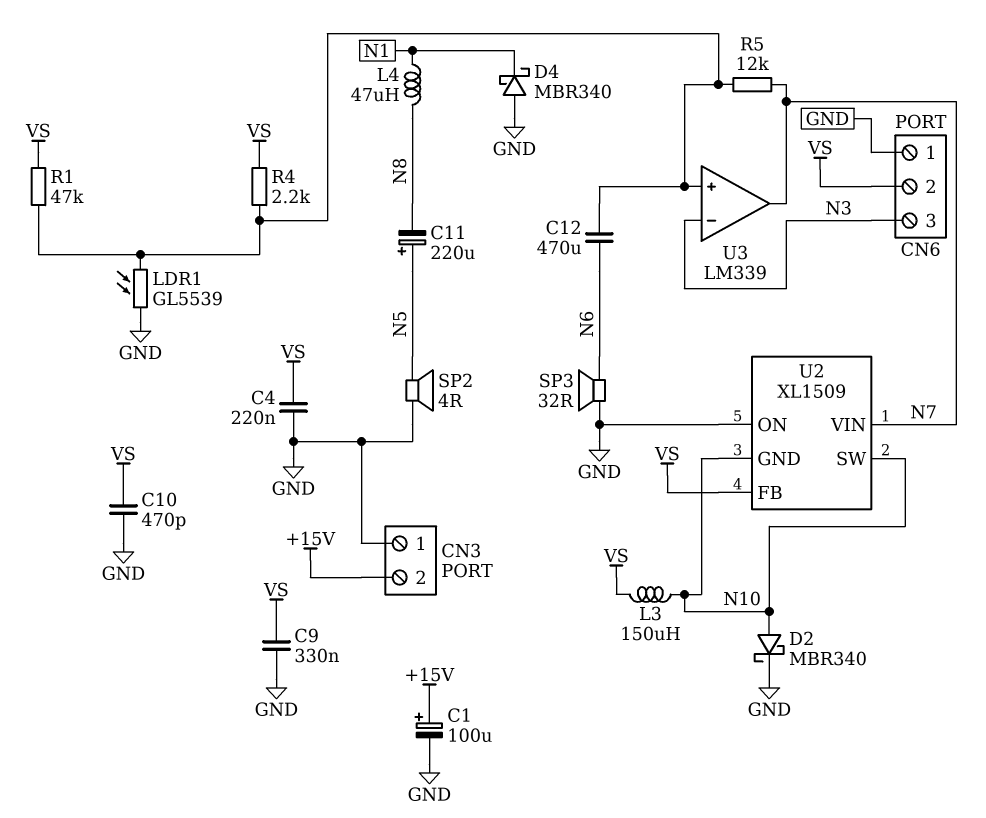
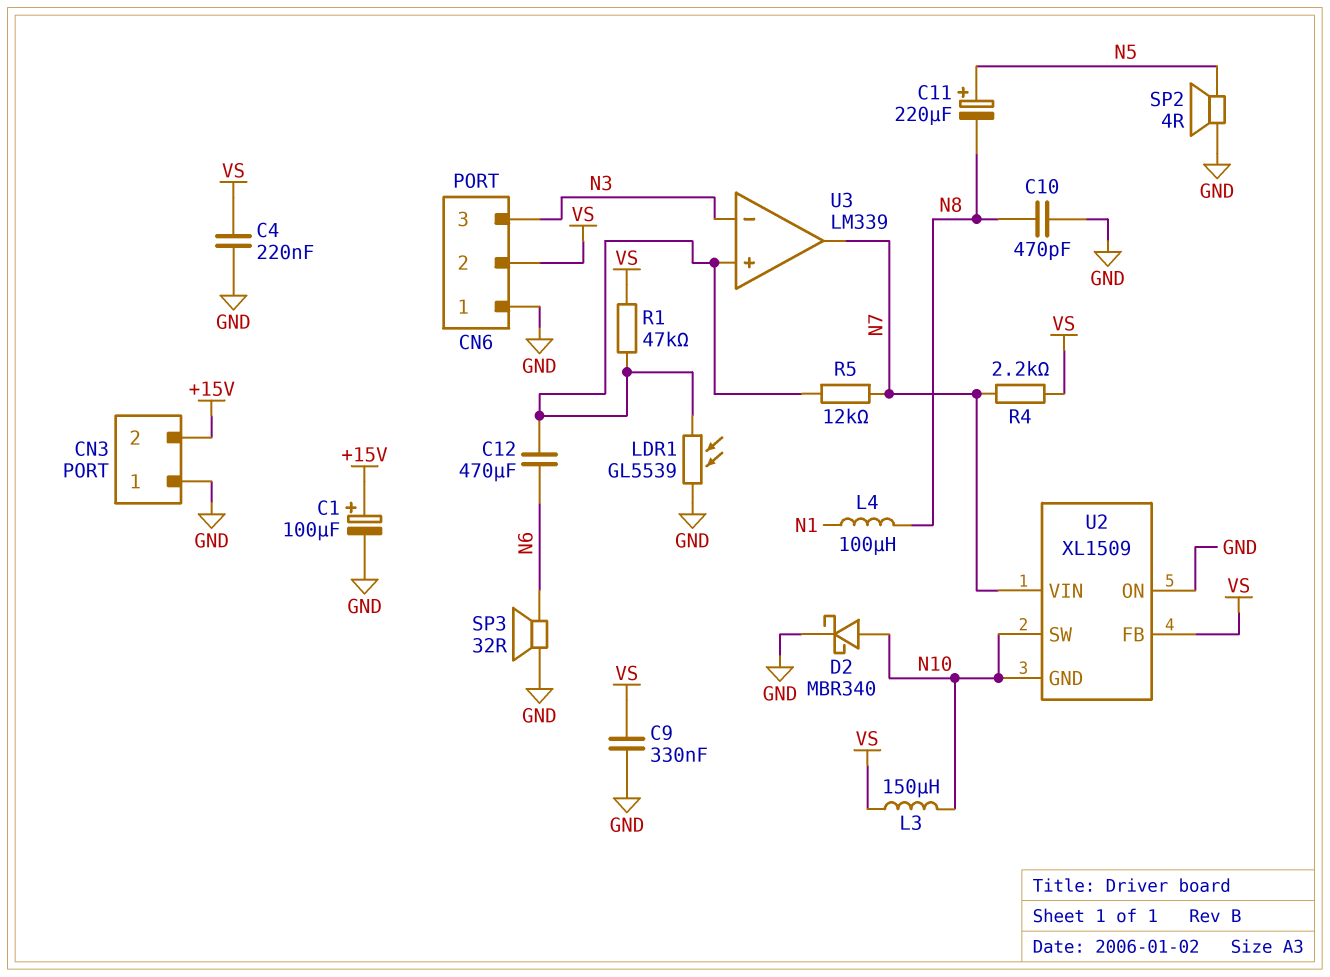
C10: 470pF (GND, VS) -> 470pF (GND, N8)
D4: schottky MBR340 (A GND, K N1) -> none
L4: 47uH (N1, N8) -> 100uH (N1, N8)
R4: 2.2k (U3/in+, VS) -> 2.2k (N7, VS)

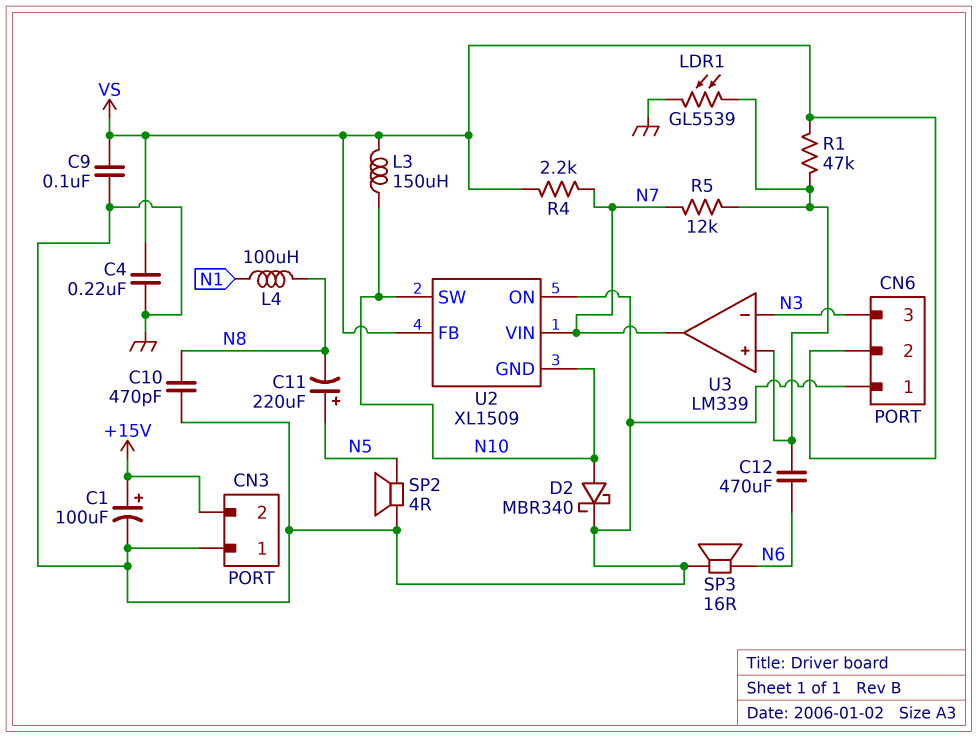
C9: 330nF (GND, VS) -> 100nF (GND, VS)
SP3: speaker 32R (GND, N6) -> speaker 16R (GND, N6)

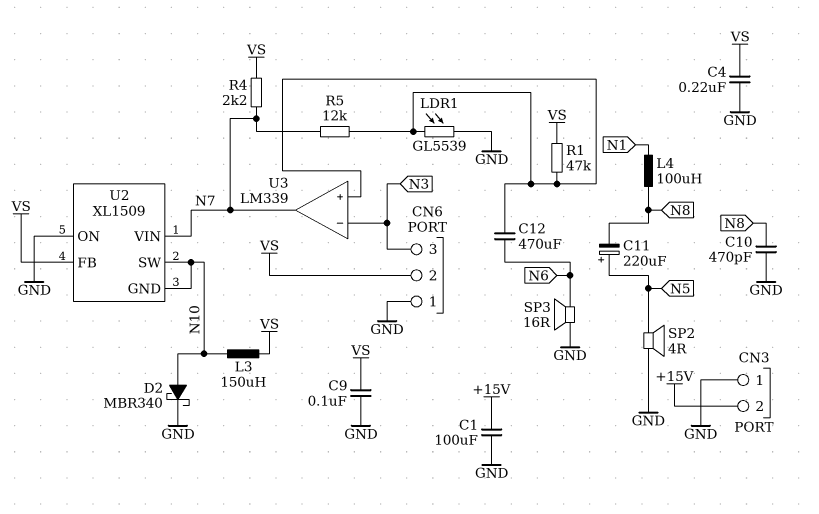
C1: 100uF (plus +15V, minus GND) -> 100uF (+15V, GND)

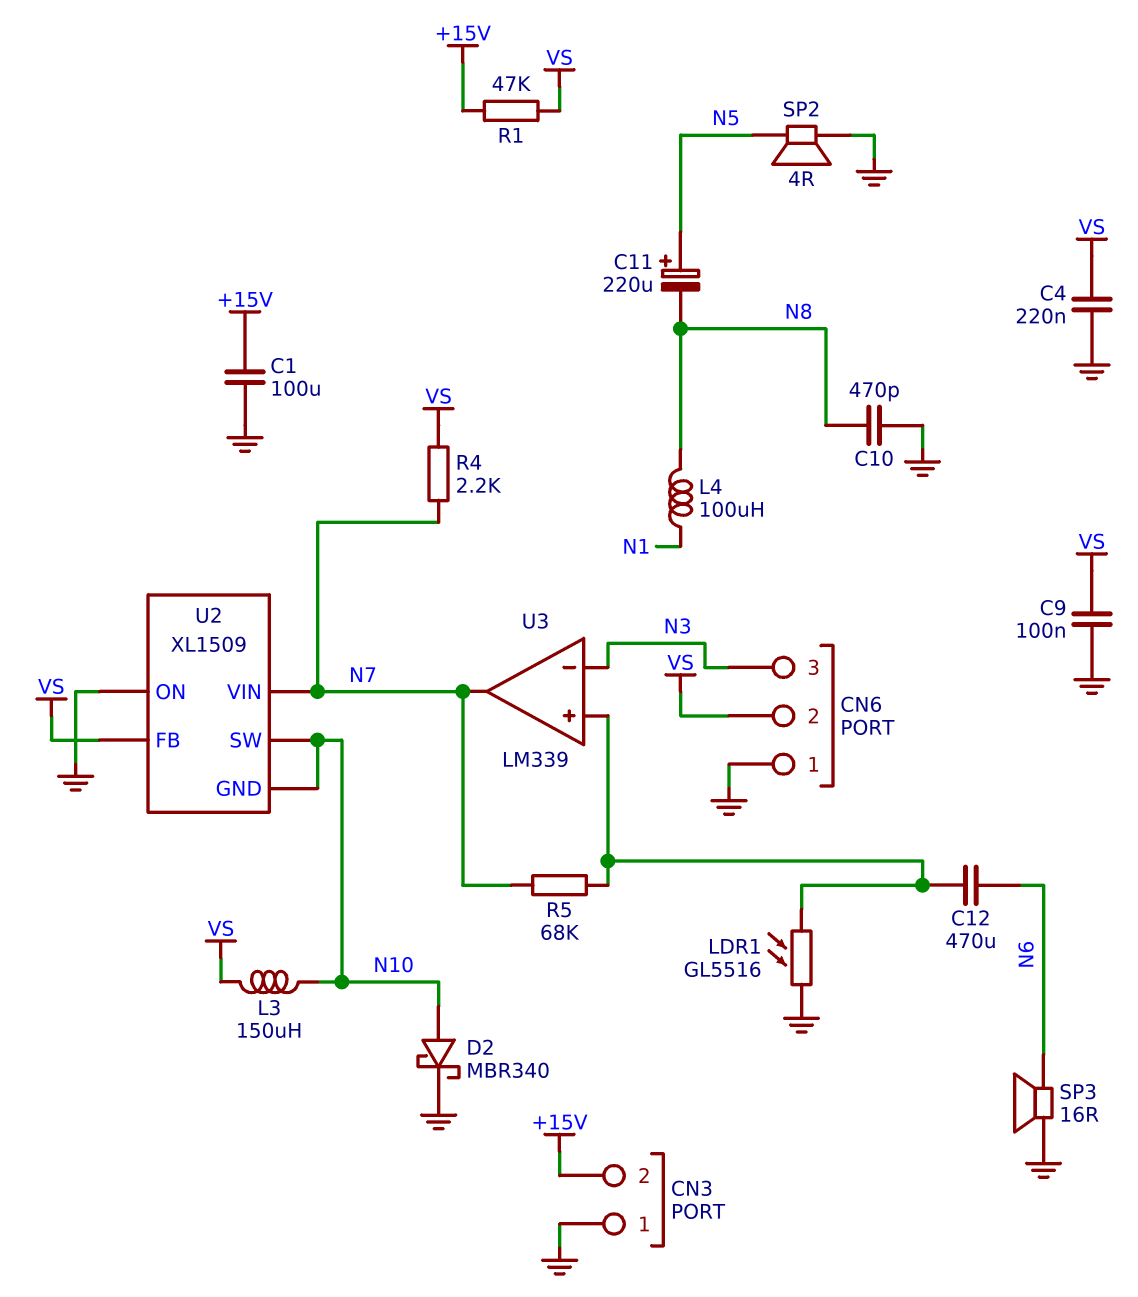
LDR1: GL5539 (GND, U3/in+) -> GL5516 (GND, U3/in+)
R1: 47k (U3/in+, VS) -> 47k (+15V, VS)
R5: 12k (N7, U3/in+) -> 68k (N7, U3/in+)

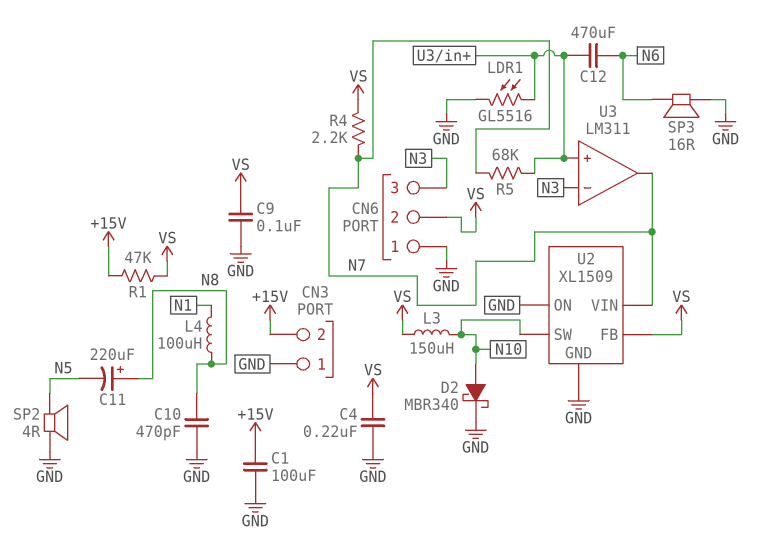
C11: 220uF (plus N5, minus N8) -> 220uF (plus N8, minus N5)
U2 pin GND: N10 -> GND
U3: LM339 -> LM311

